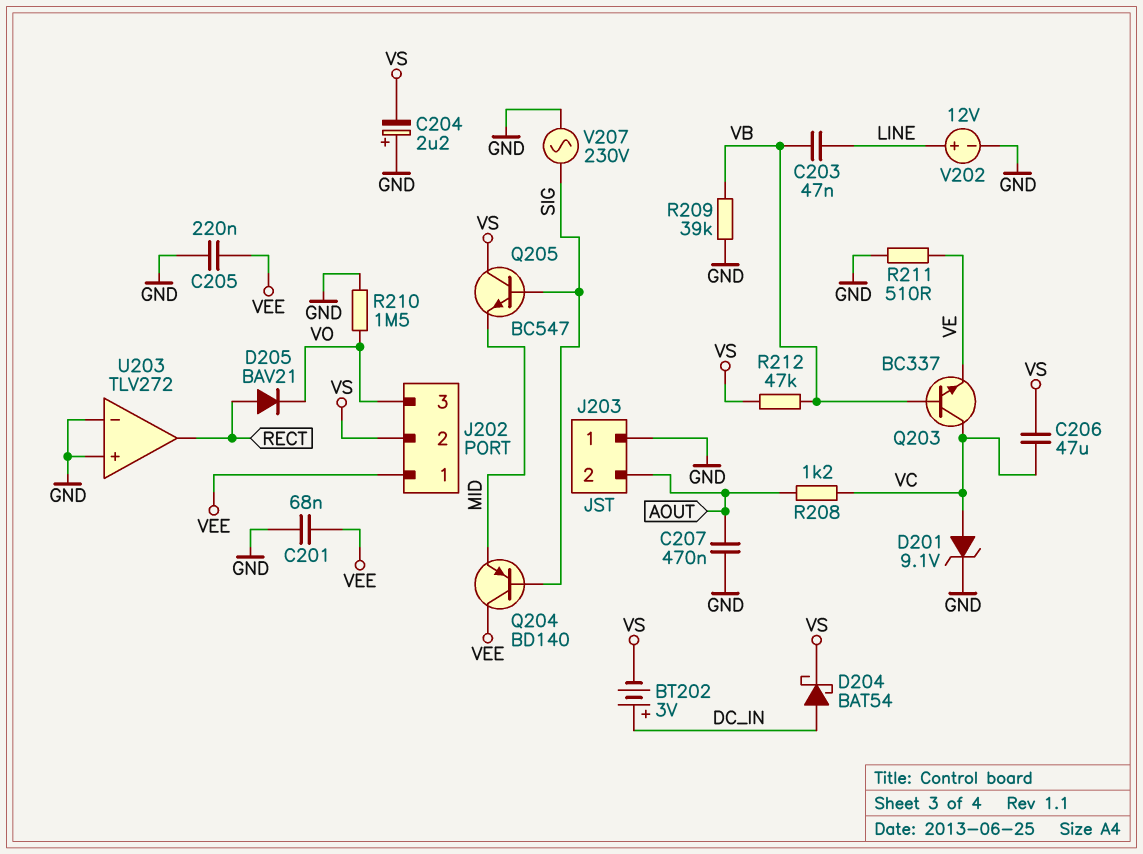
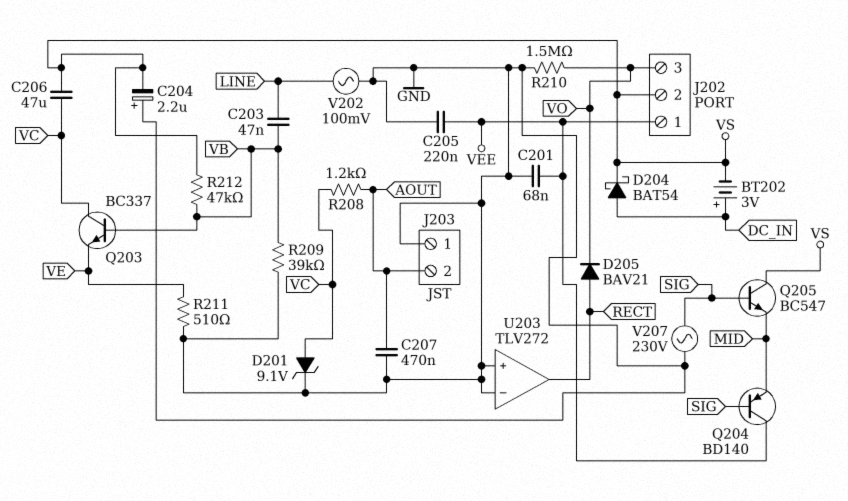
V202: 12V (plus LINE, minus GND) -> AC 100mV (GND, LINE)

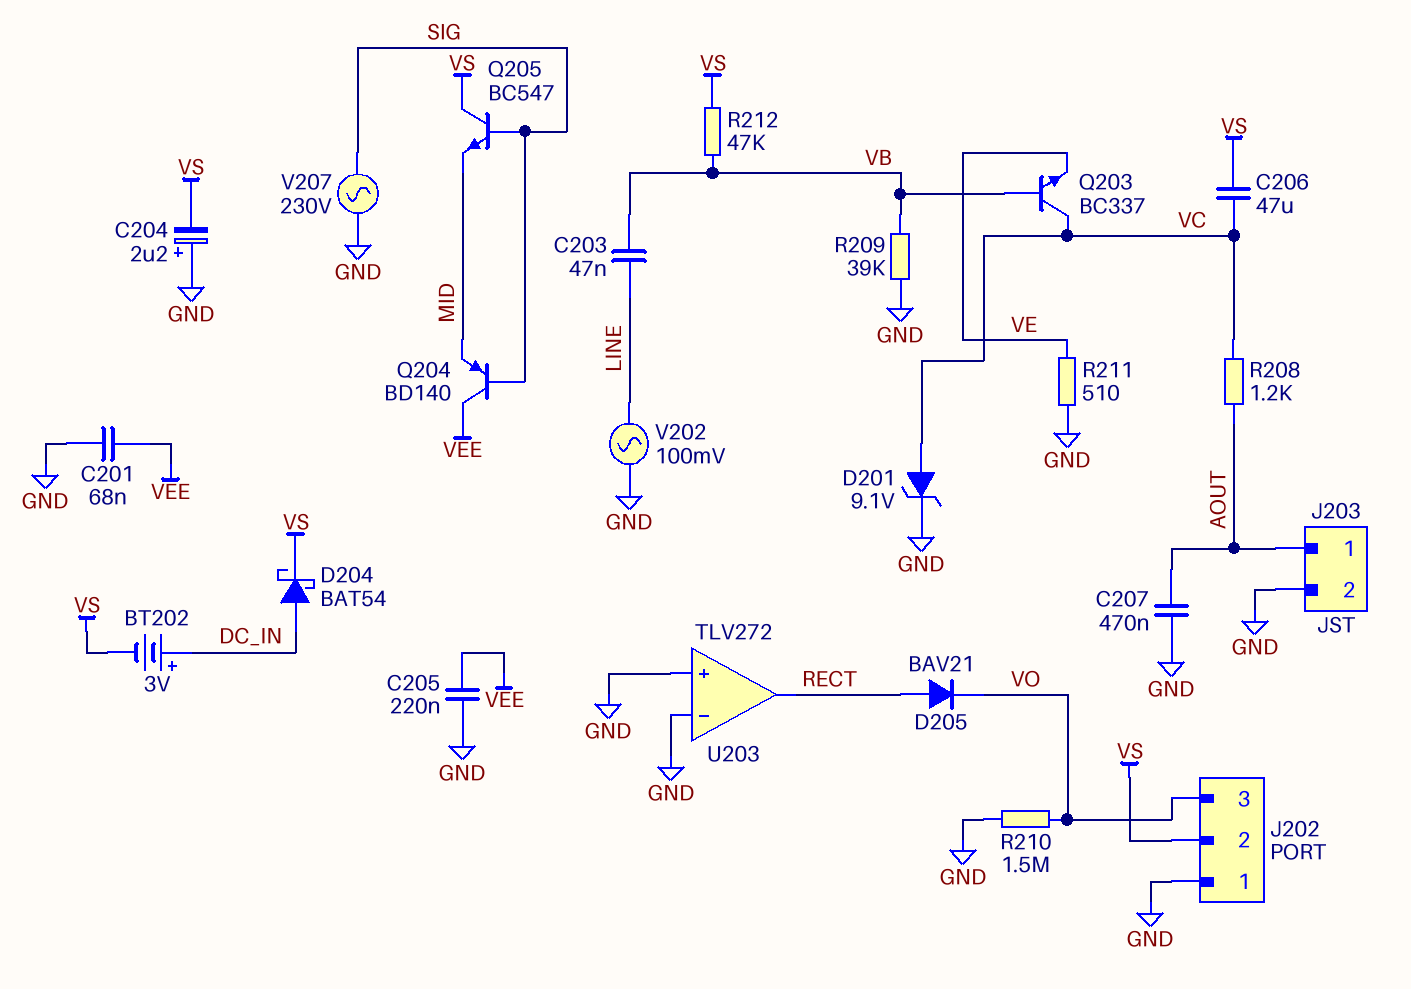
J202 pin 1: VEE -> GND
J203 pin 1: GND -> AOUT
J203 pin 2: AOUT -> GND

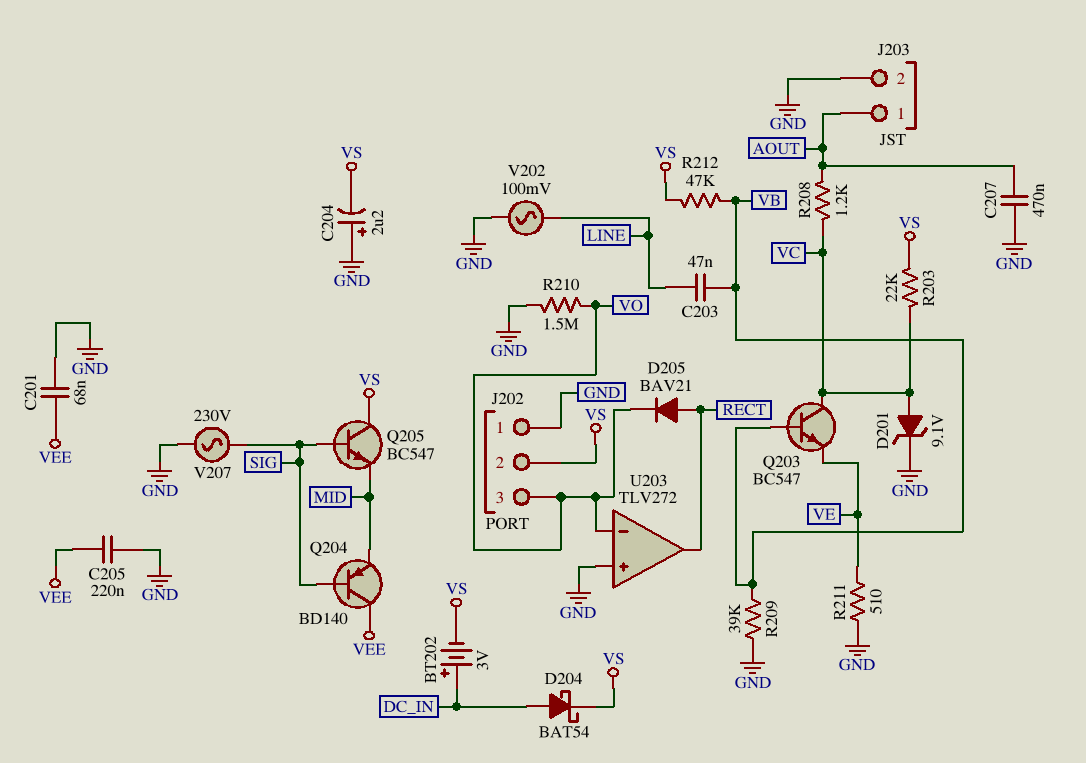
C206: 47uF (VC, VS) -> none
Q203: NPN BC337 (B VB, C VC, E VE) -> NPN BC547 (B VB, C VC, E VE)
R203: none -> 22k (VC, VS)
U203 pin in-: GND -> VO

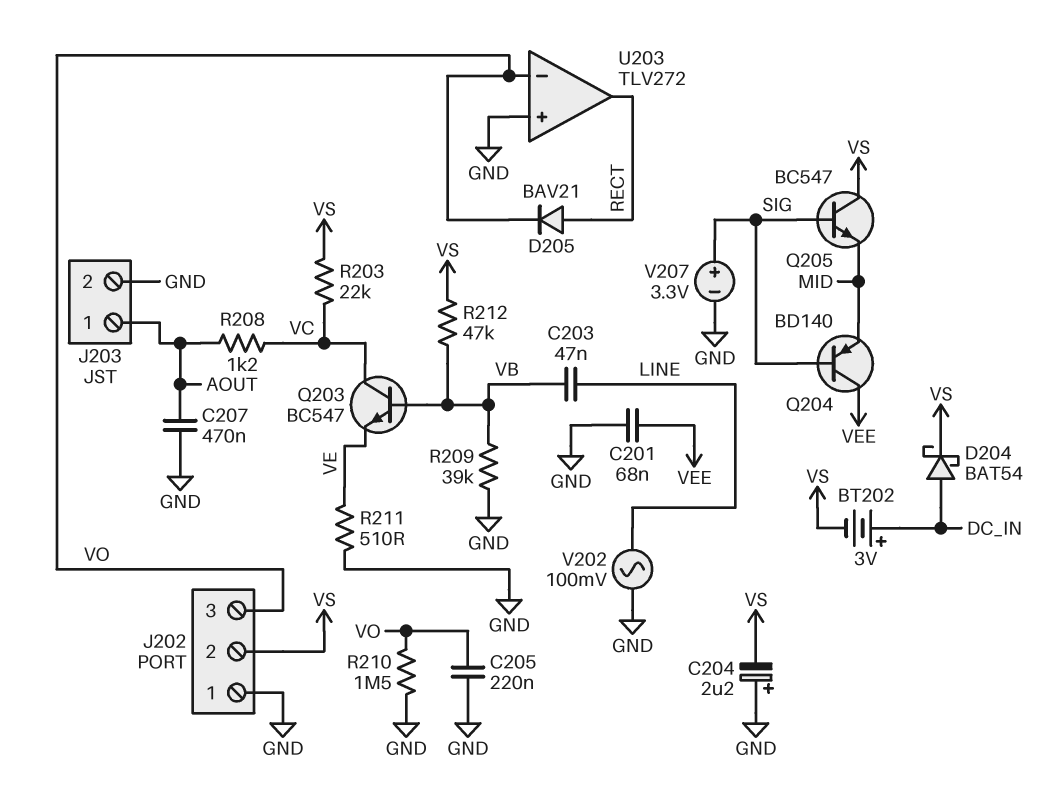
C205: 220nF (GND, VEE) -> 220nF (GND, VO)
D201: zener 9.1V (A VC, K GND) -> none
V207: AC 230V (GND, SIG) -> 3.3V (plus SIG, minus GND)

